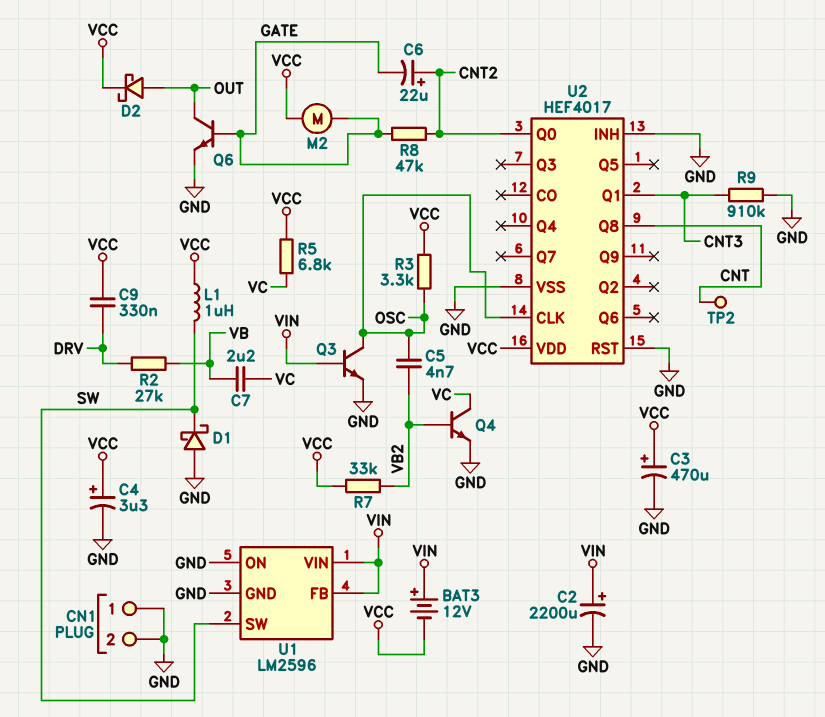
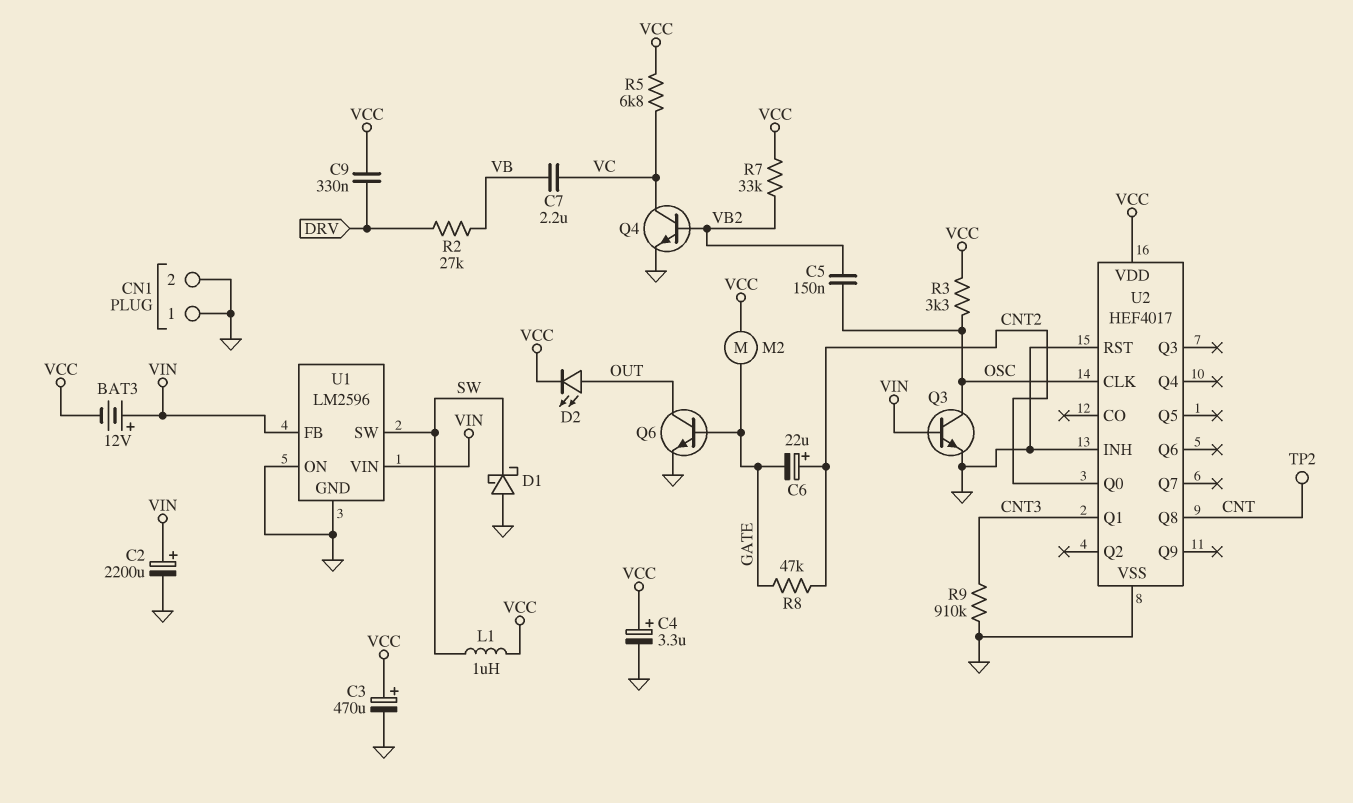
C5: 4.7nF (OSC, VB2) -> 150nF (OSC, VB2)
D2: schottky (A OUT, K VCC) -> LED (A OUT, K VCC)

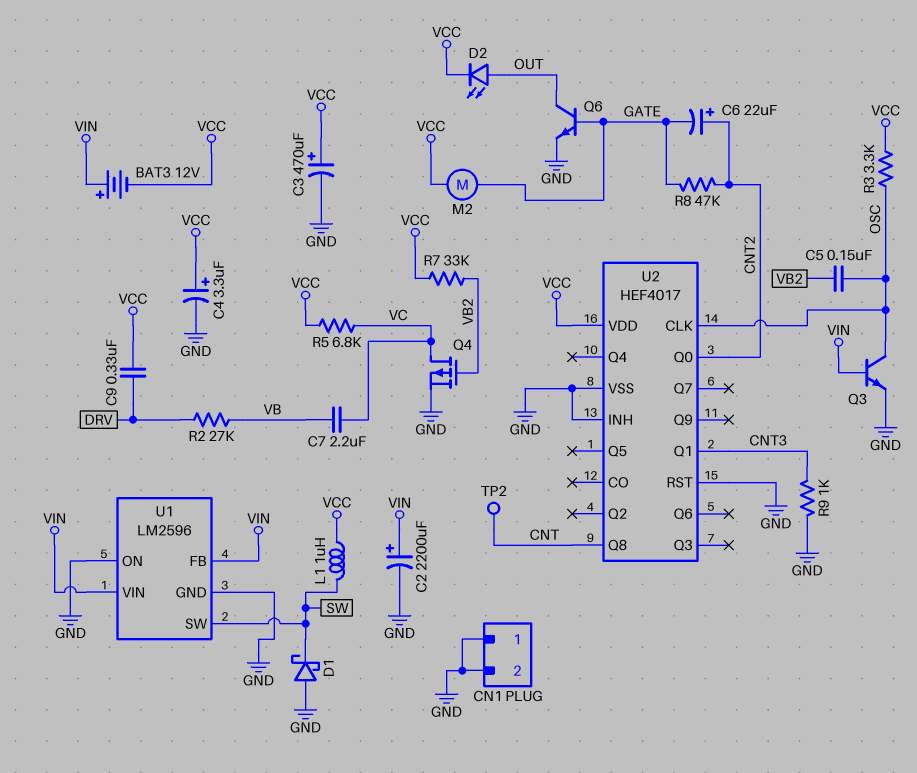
Q4: NPN (B VB2, C VC, E GND) -> PMOS (G VB2, D VC, S GND)
R9: 910k (CNT3, GND) -> 1k (CNT3, GND)

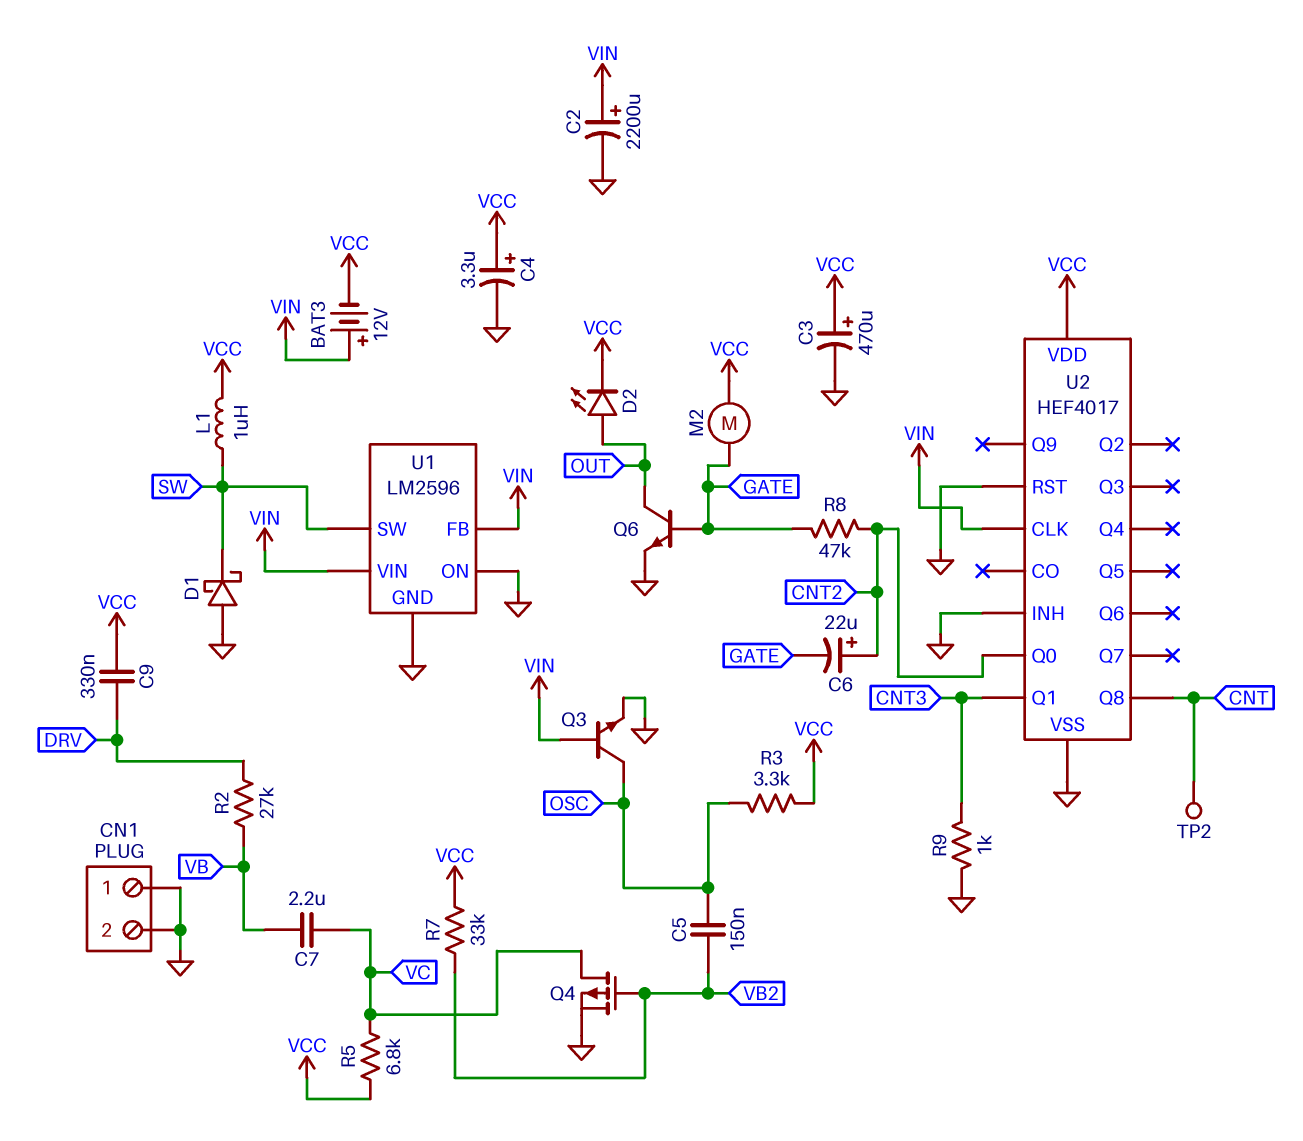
U2 pin CLK: OSC -> VIN

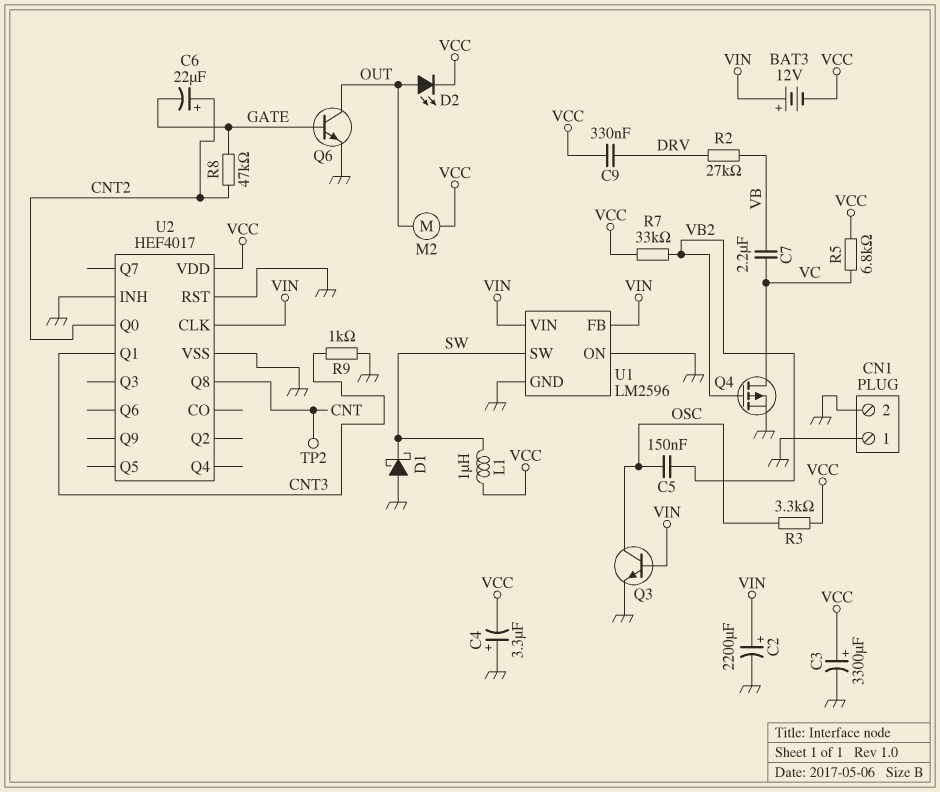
C3: 470uF (plus VCC, minus GND) -> 3300uF (plus VCC, minus GND)
C4: 3.3uF (plus VCC, minus GND) -> 3.3uF (plus GND, minus VCC)
M2: motor (GATE, VCC) -> motor (OUT, VCC)

